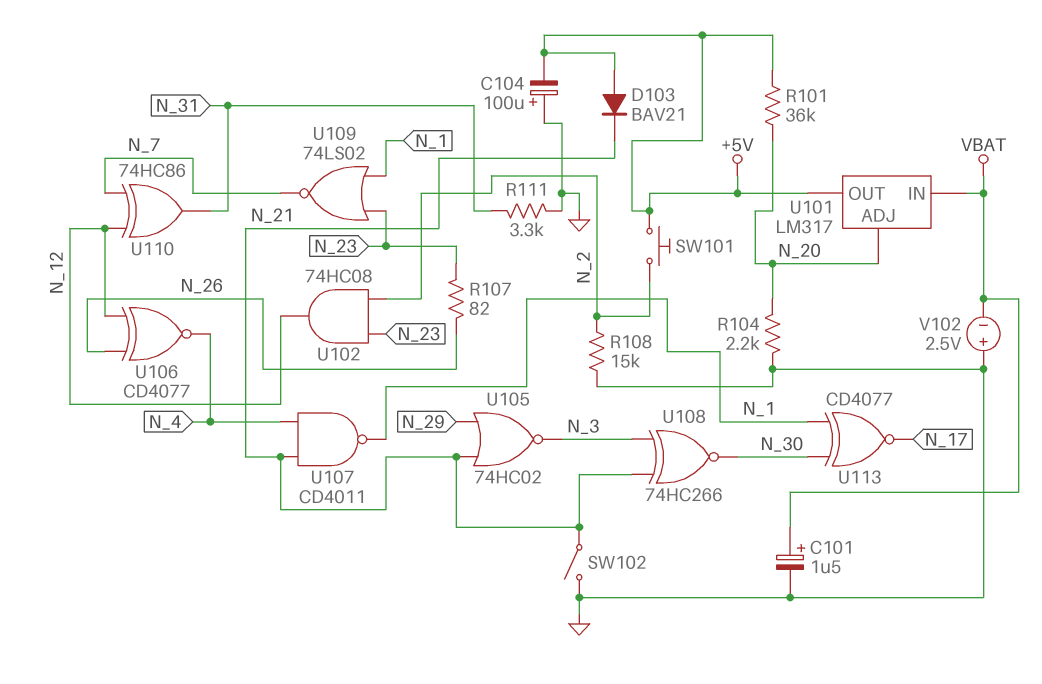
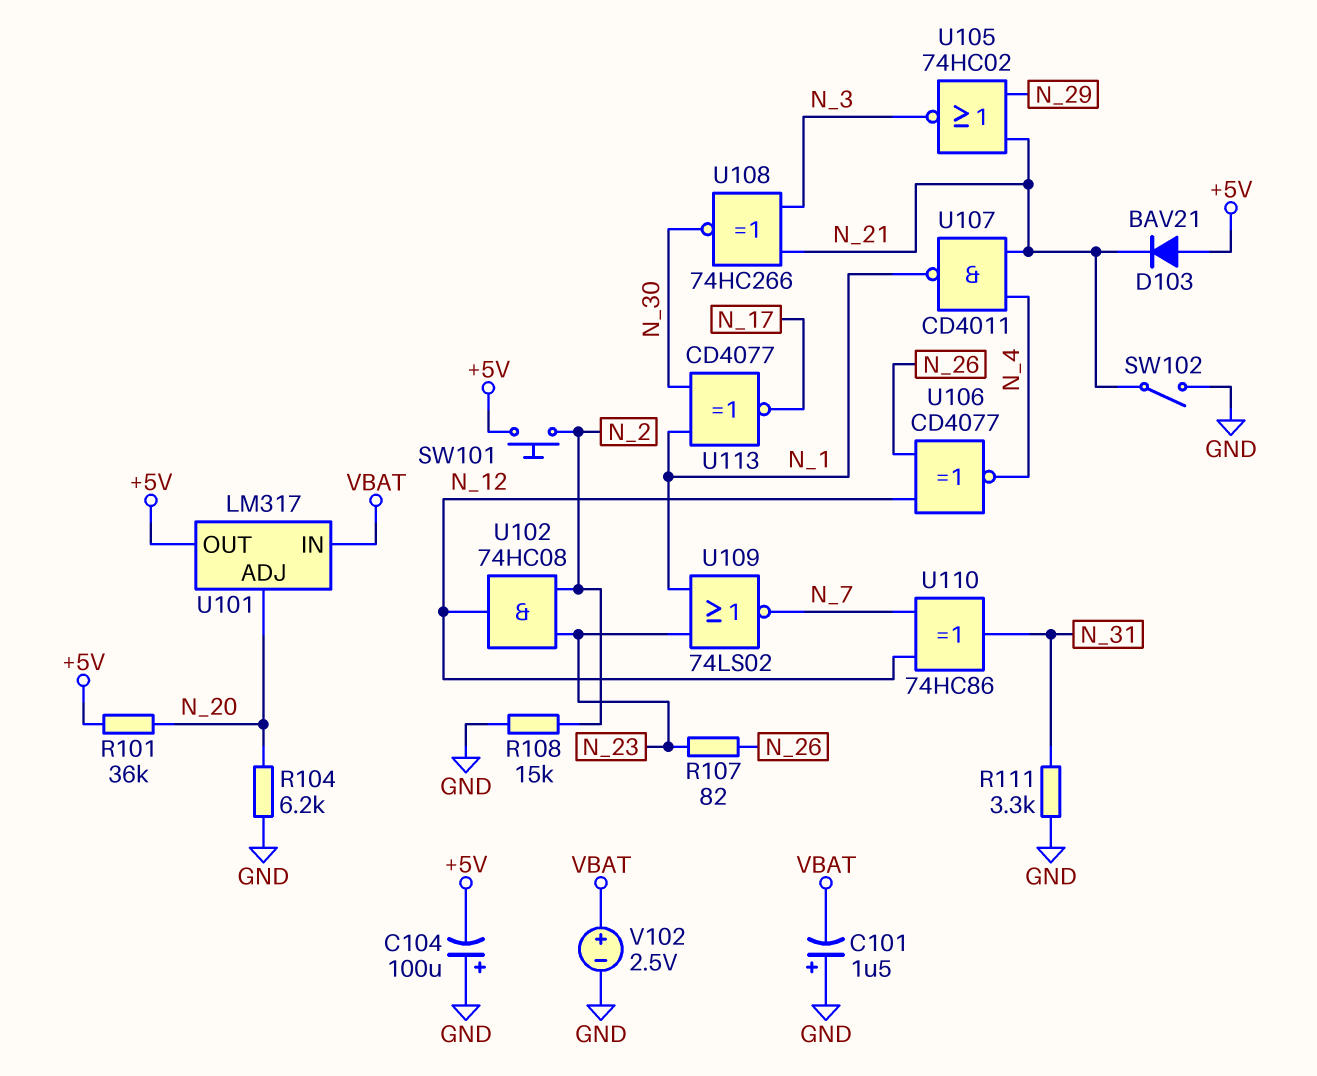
C101: 1.5uF (plus VBAT, minus GND) -> 1.5uF (plus GND, minus VBAT)
R104: 2.2k (GND, N_20) -> 6.2k (GND, N_20)
V102: 2.5V (plus GND, minus VBAT) -> 2.5V (plus VBAT, minus GND)

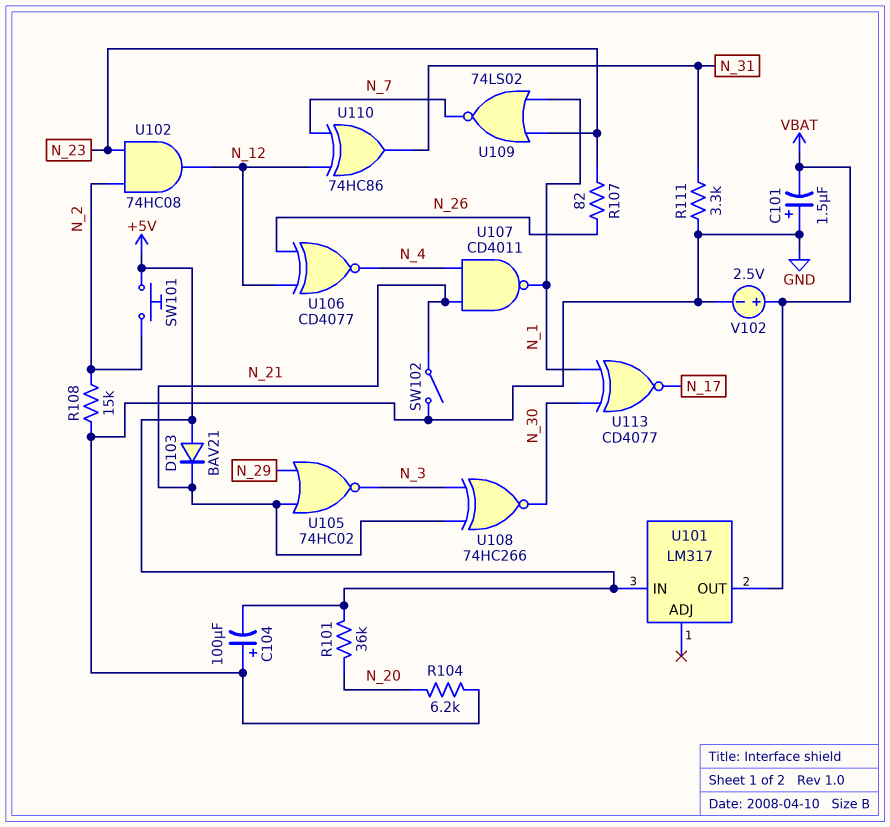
U101 pin ADJ: N_20 -> none
U101 pin IN: VBAT -> +5V
U101 pin OUT: +5V -> VBAT

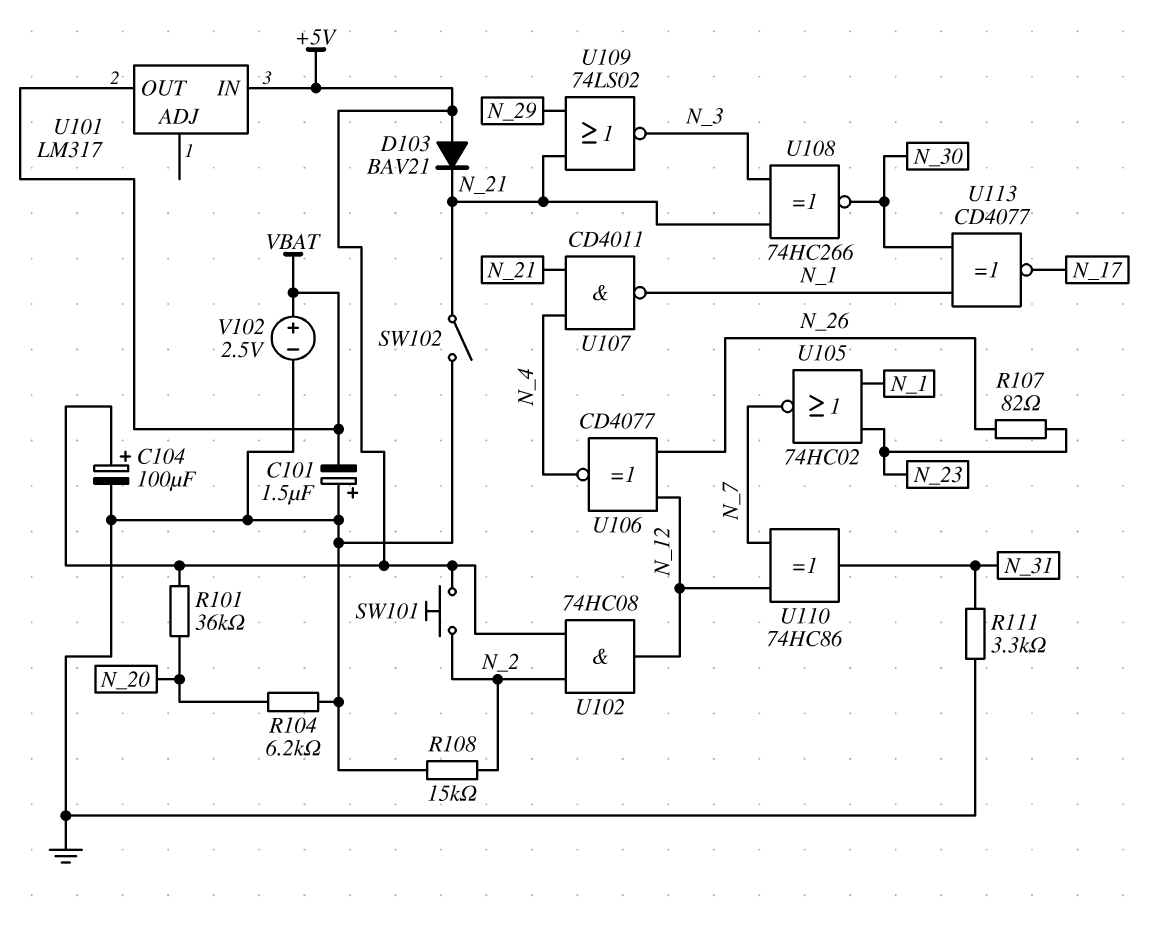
C104: 100uF (plus GND, minus +5V) -> 100uF (plus +5V, minus GND)
U102: AND 74HC08 (in N_2, in N_23, out N_12) -> AND 74HC08 (in +5V, in N_2, out N_12)
U105: NOR 74HC02 (in N_21, in N_29, out N_3) -> NOR 74HC02 (in N_1, in N_23, out N_7)
U109: NOR 74LS02 (in N_1, in N_23, out N_7) -> NOR 74LS02 (in N_21, in N_29, out N_3)

